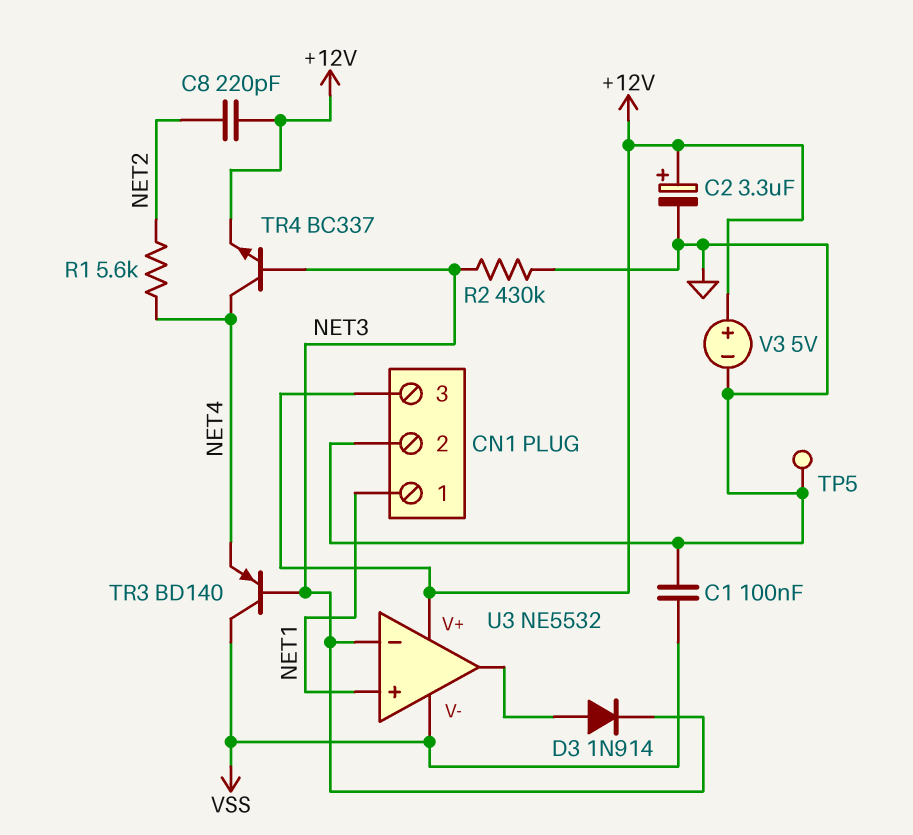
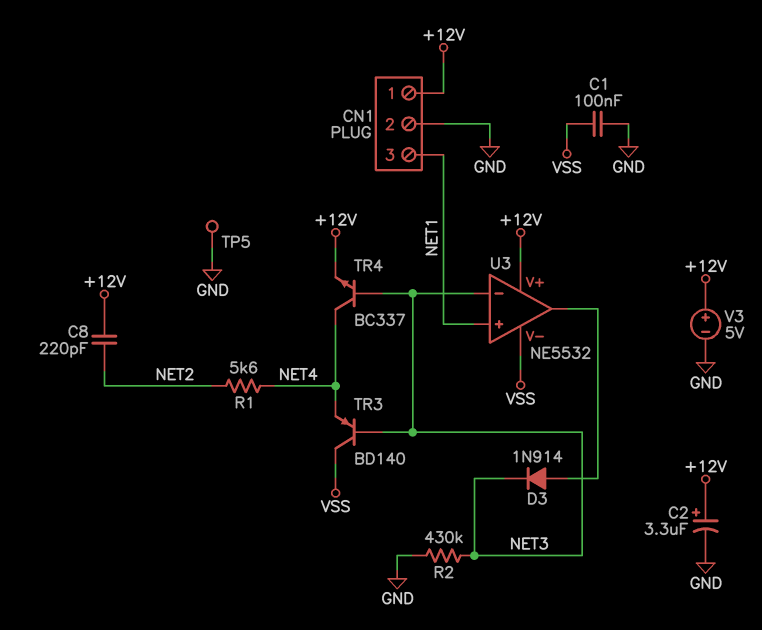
CN1 pin 1: NET1 -> +12V
CN1 pin 3: +12V -> NET1

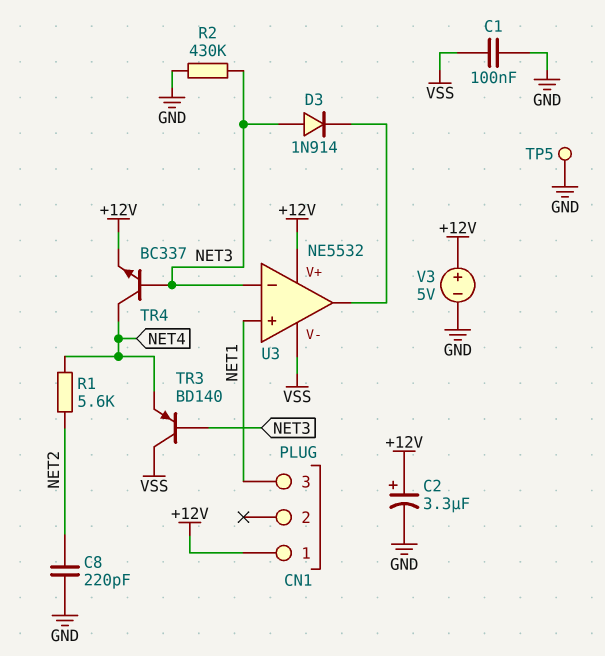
C8: 220pF (+12V, NET2) -> 220pF (GND, NET2)
CN1 pin 2: GND -> none
D3: diode 1N914 (A U3/out, K NET3) -> diode 1N914 (A NET3, K U3/out)

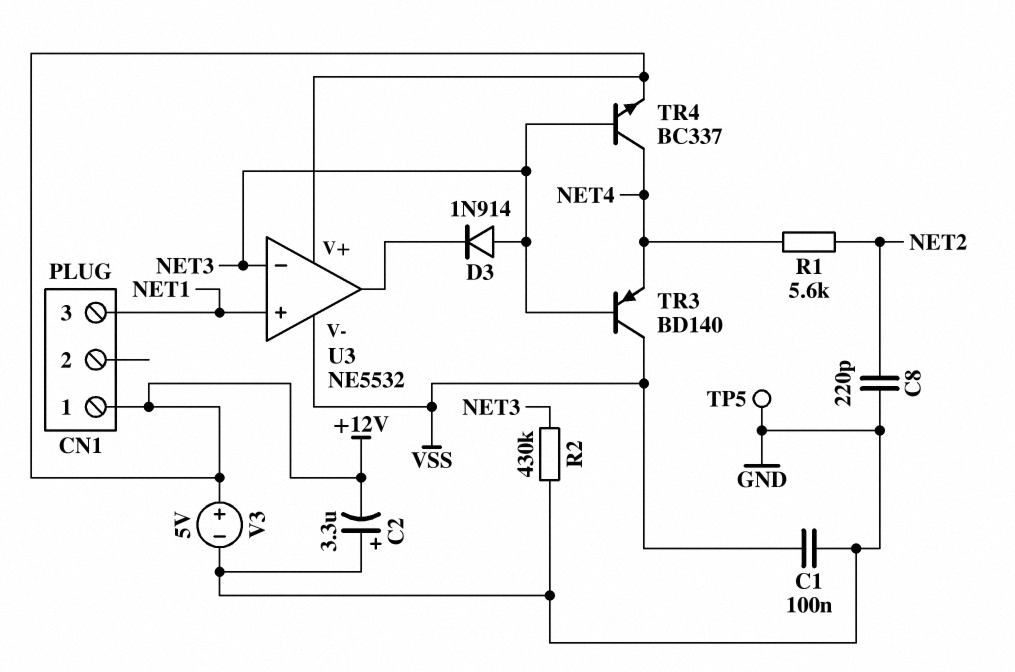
C2: 3.3uF (plus +12V, minus GND) -> 3.3uF (plus GND, minus +12V)

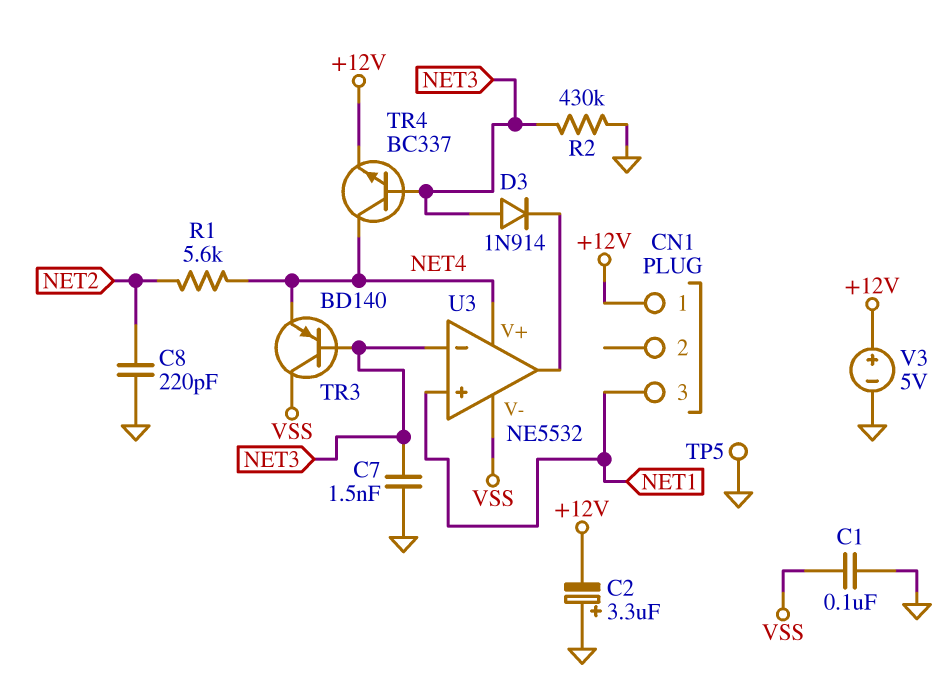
C7: none -> 1.5nF (GND, NET3)
U3 pin V+: +12V -> NET4

